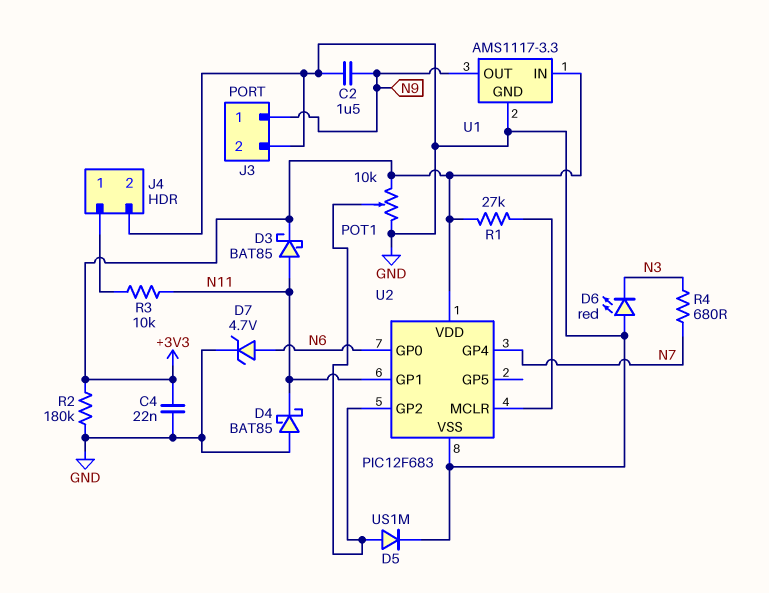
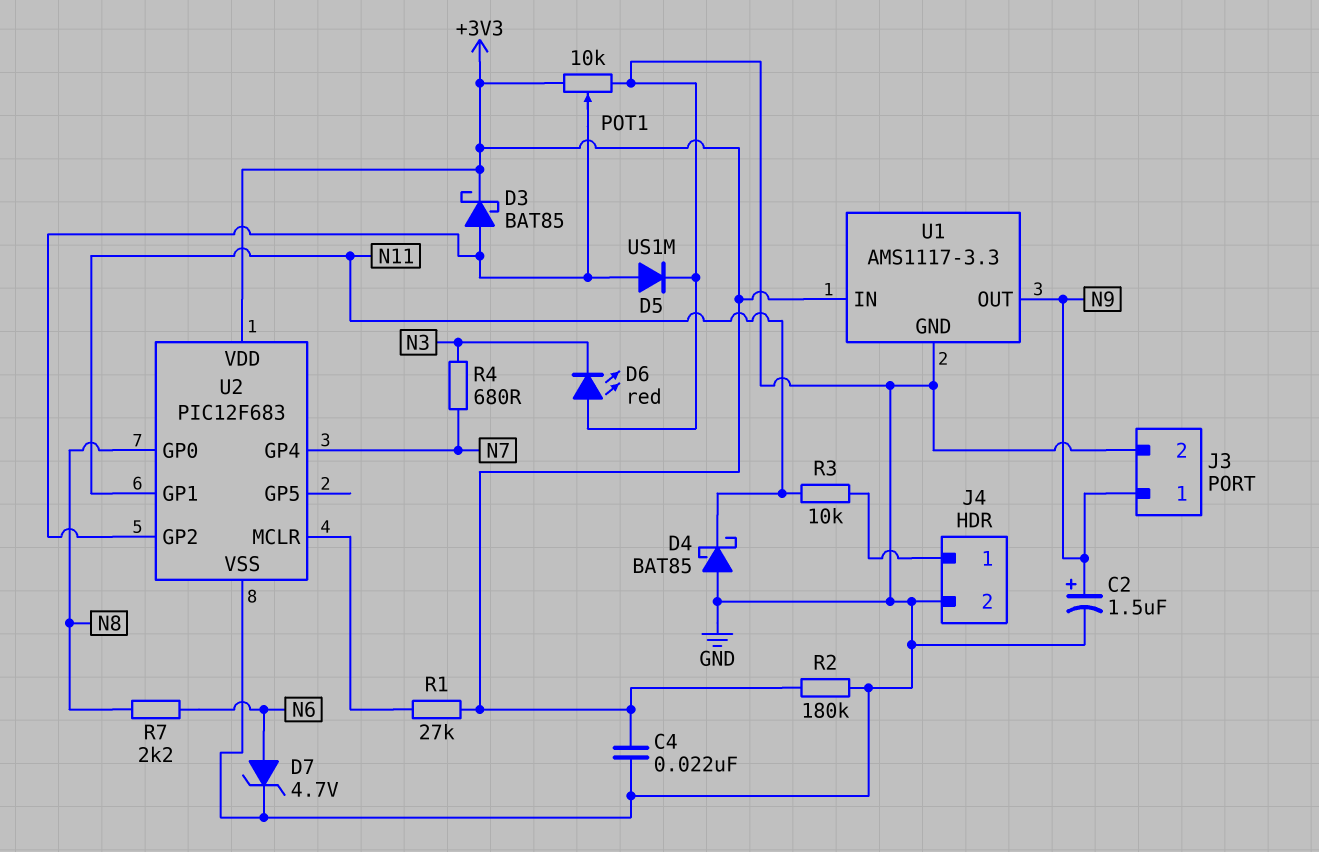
C2: 1.5uF (GND, N9) -> 1.5uF (plus N9, minus GND)
D3: schottky BAT85 (A N11, K +3V3) -> schottky BAT85 (A U2/GP2, K +3V3)
R7: none -> 2.2k (N6, N8)
U2 pin GP0: N6 -> N8

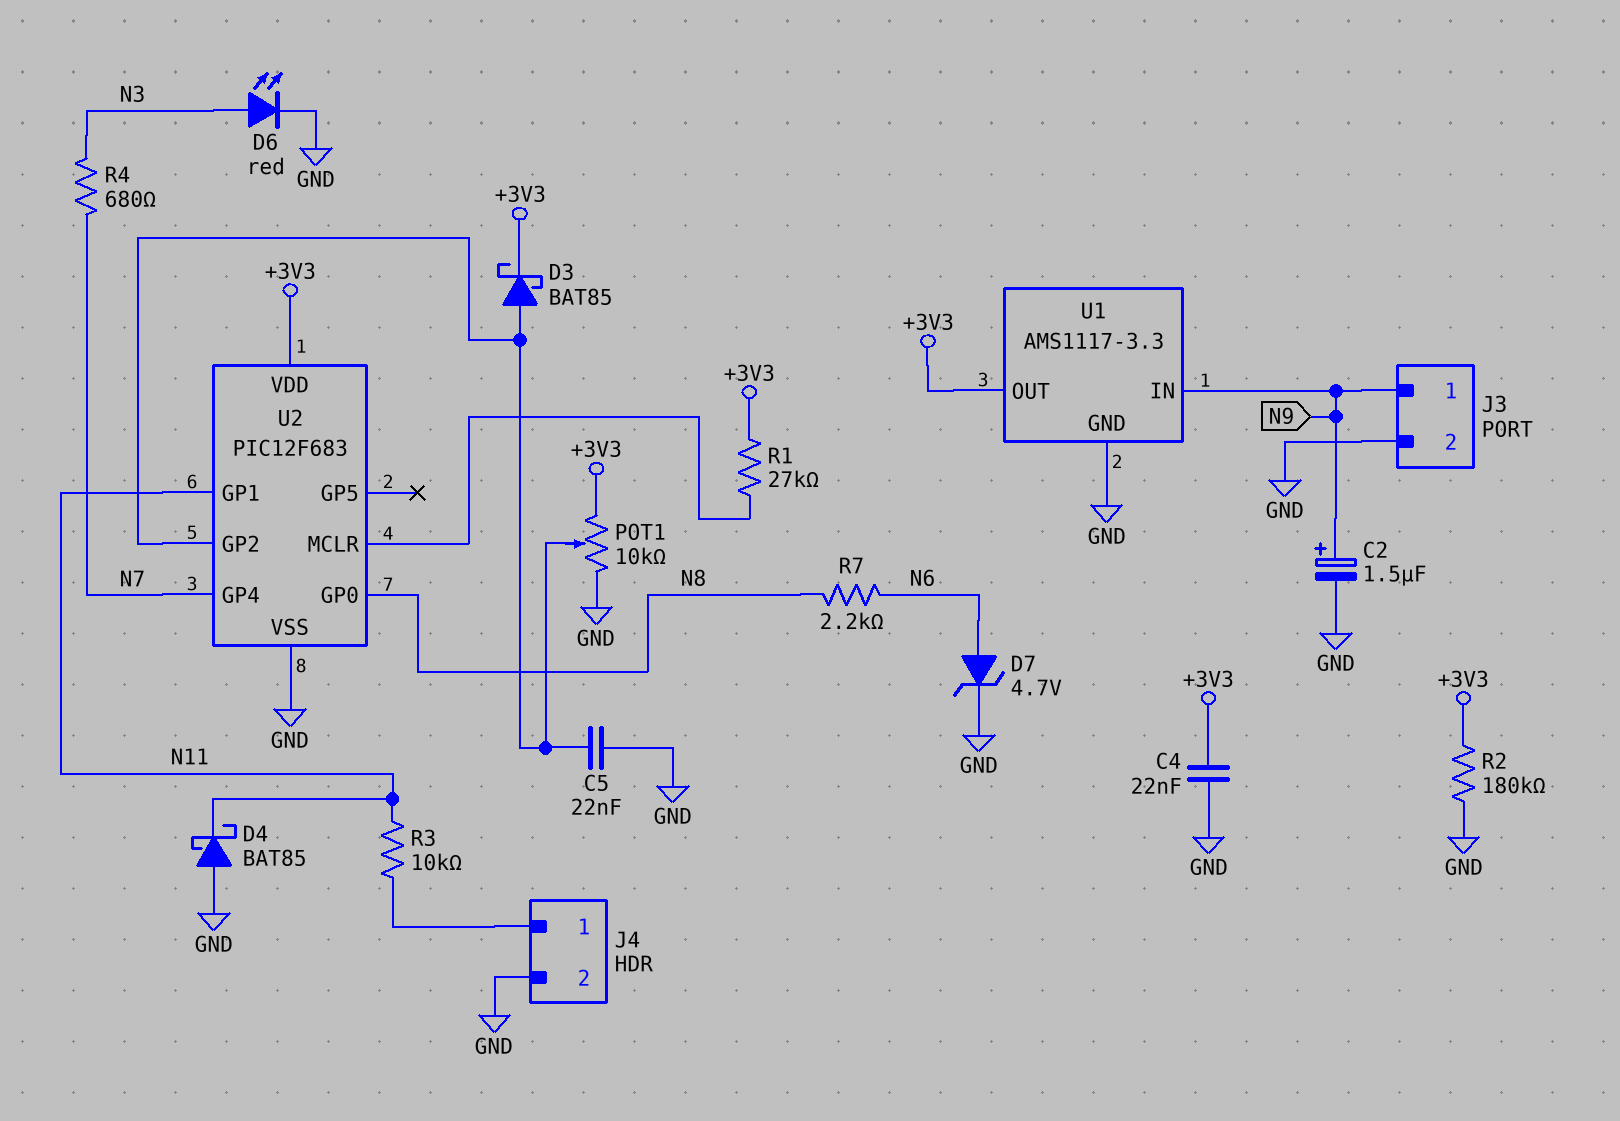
C5: none -> 22nF (GND, U2/GP2)
D5: diode US1M (A U2/GP2, K GND) -> none
D6: LED red (A GND, K N3) -> LED red (A N3, K GND)
U1 pin IN: +3V3 -> N9
U1 pin OUT: N9 -> +3V3

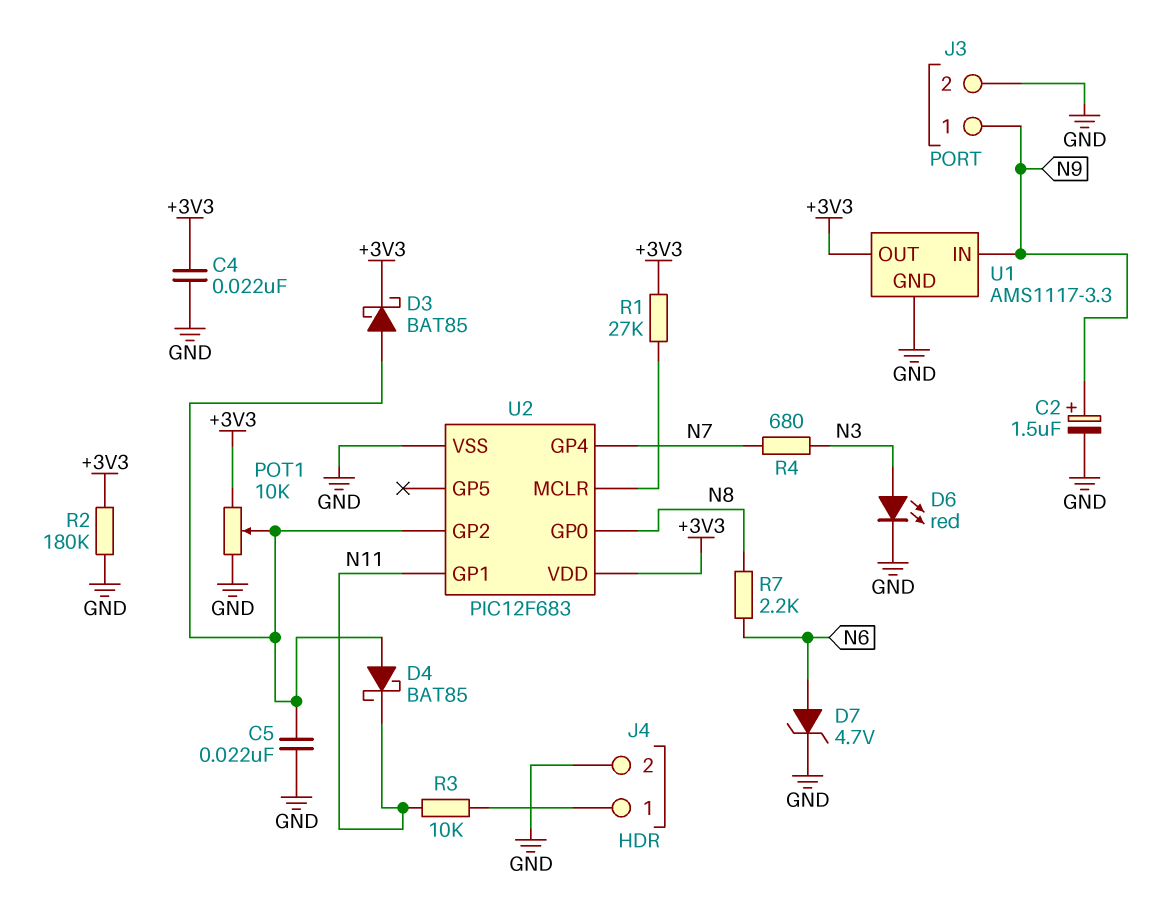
D4: schottky BAT85 (A GND, K N11) -> schottky BAT85 (A U2/GP2, K N11)

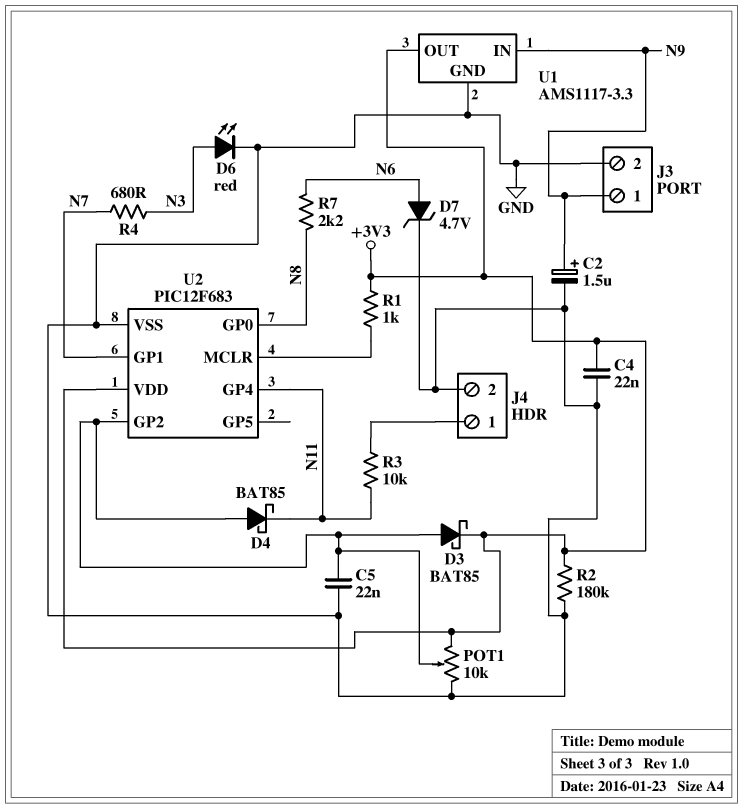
R1: 27k (+3V3, U2/MCLR) -> 1k (+3V3, U2/MCLR)
U2 pin GP1: N11 -> N7
U2 pin GP4: N7 -> N11

